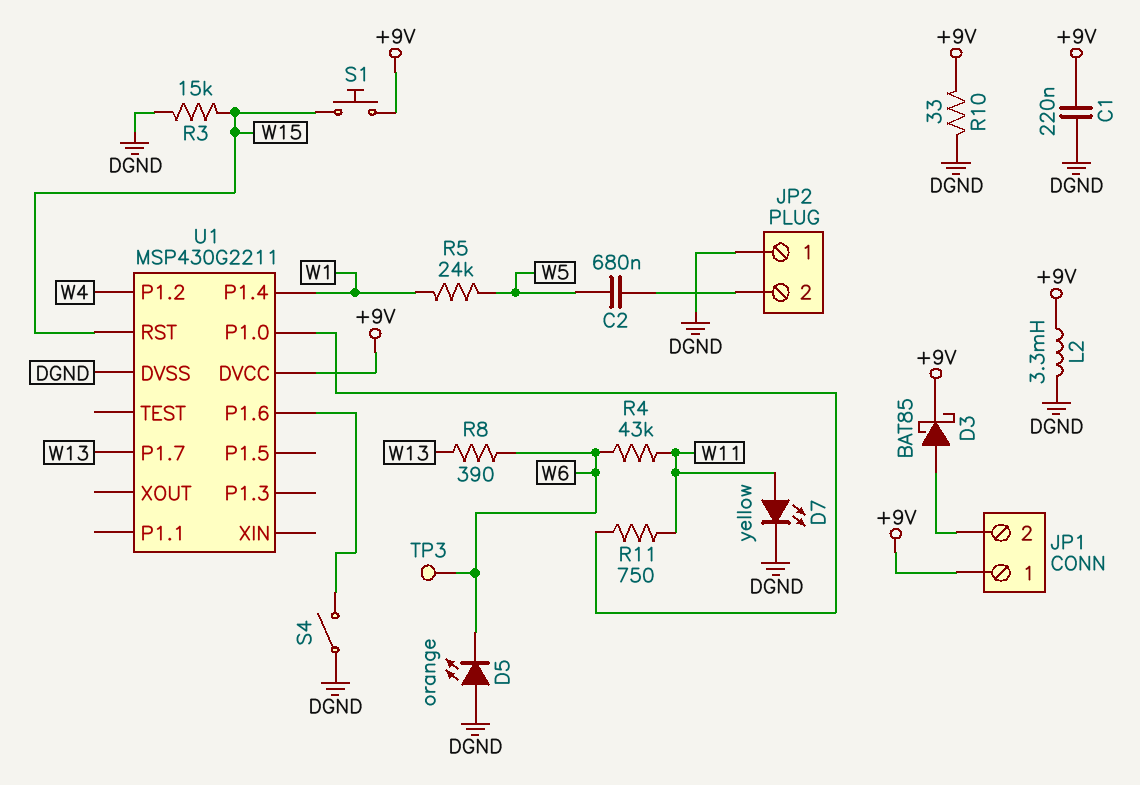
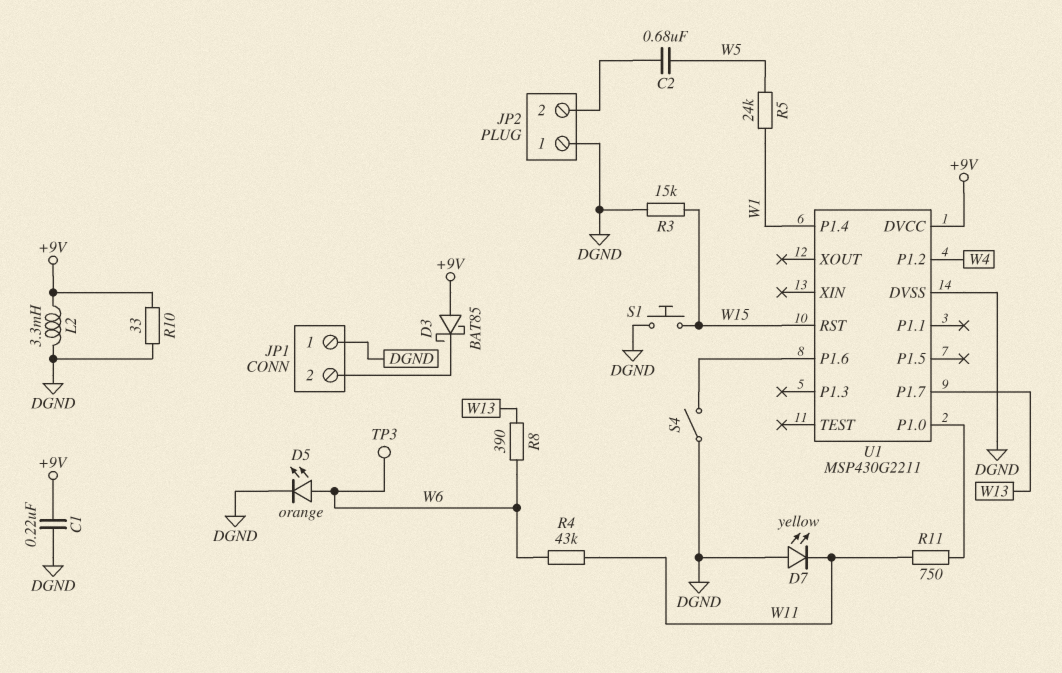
D3: schottky BAT85 (A JP1/2, K +9V) -> schottky BAT85 (A +9V, K JP1/2)
D5: LED orange (A DGND, K W6) -> LED orange (A W6, K DGND)
D7: LED yellow (A W11, K DGND) -> LED yellow (A DGND, K W11)
JP1 pin 1: +9V -> DGND
S1: button (+9V, W15) -> button (DGND, W15)

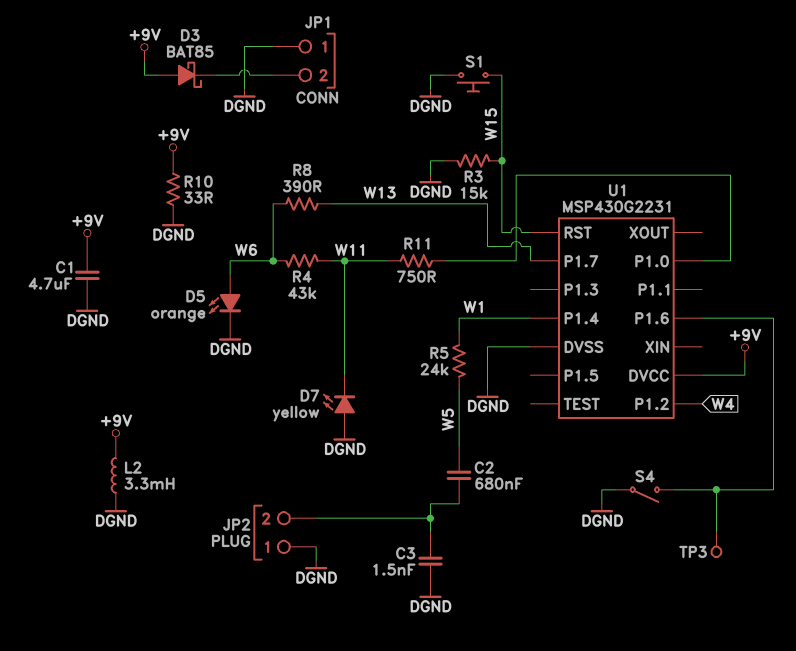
C1: 220nF (+9V, DGND) -> 4.7uF (+9V, DGND)
C3: none -> 1.5nF (DGND, JP2/2)
TP3: test point (W6) -> test point (U1/P1.6)
U1: MSP430G2211 -> MSP430G2231

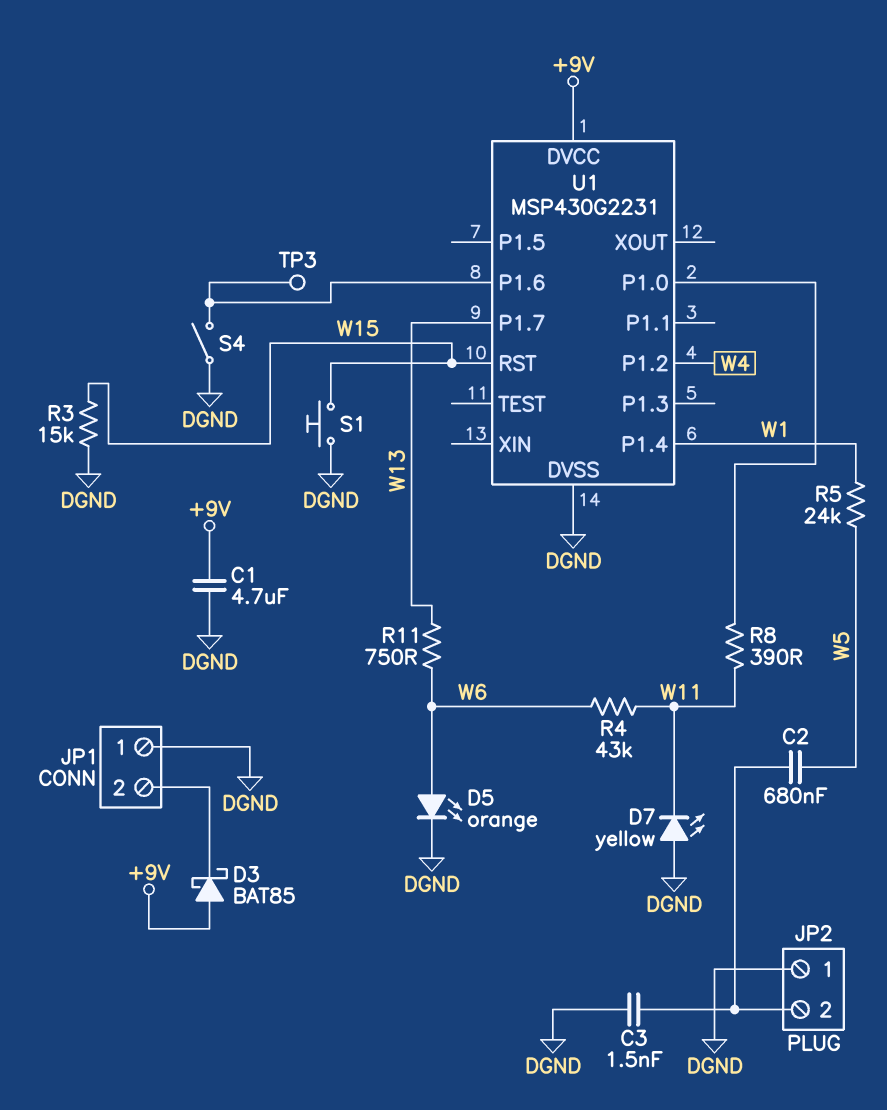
L2: 3.3mH (+9V, DGND) -> none
R8: 390 (W6, W13) -> 390 (U1/P1.0, W11)
R10: 33 (+9V, DGND) -> none
R11: 750 (U1/P1.0, W11) -> 750 (W6, W13)

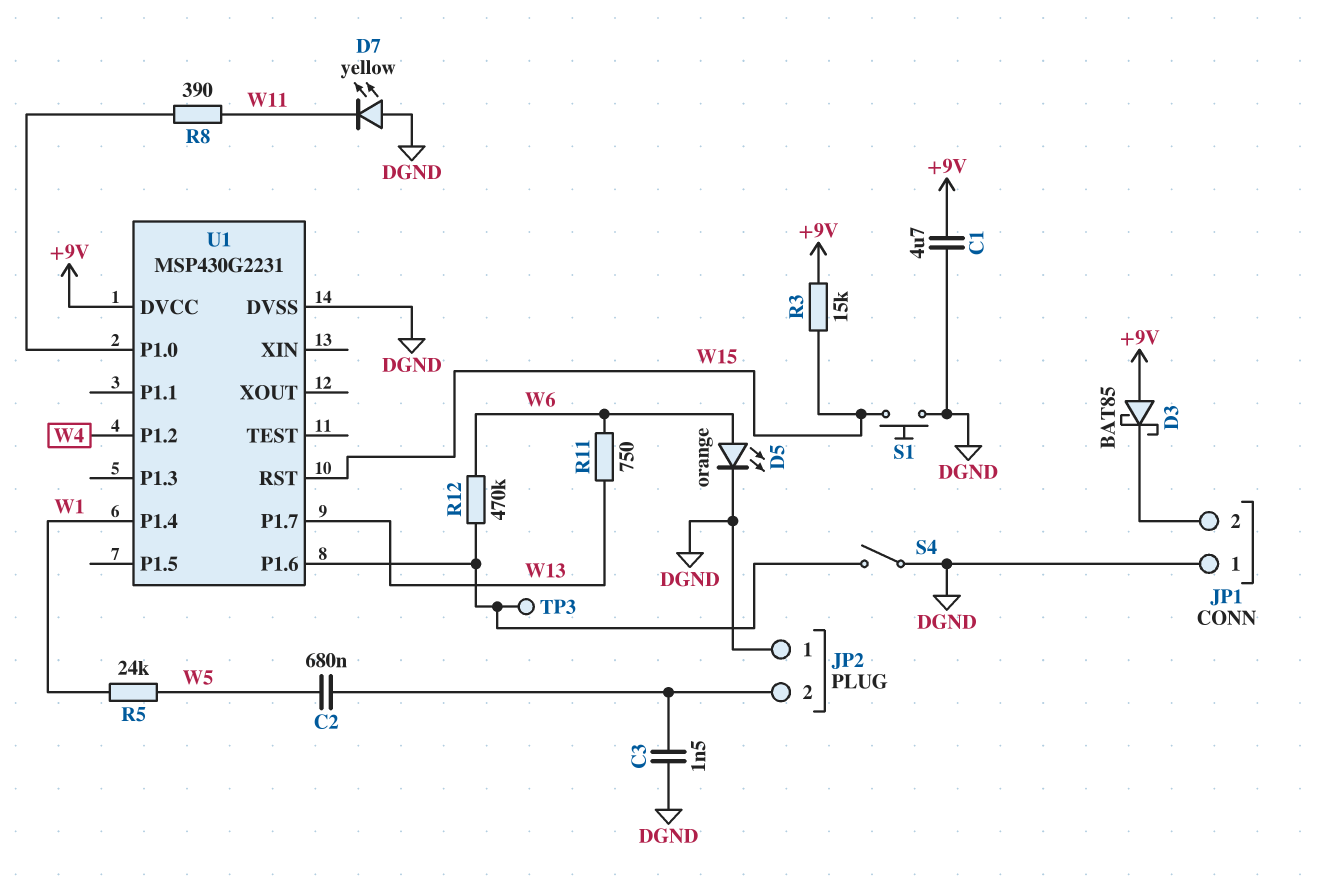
R3: 15k (DGND, W15) -> 15k (+9V, W15)
R4: 43k (W6, W11) -> none
R12: none -> 470k (U1/P1.6, W6)

